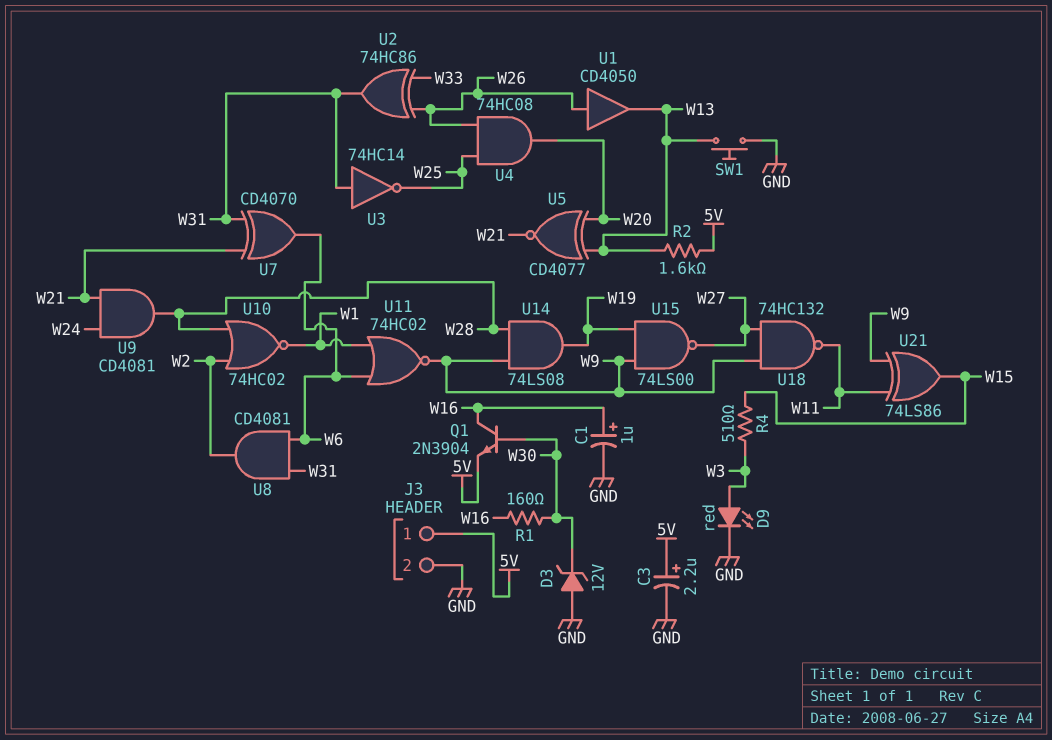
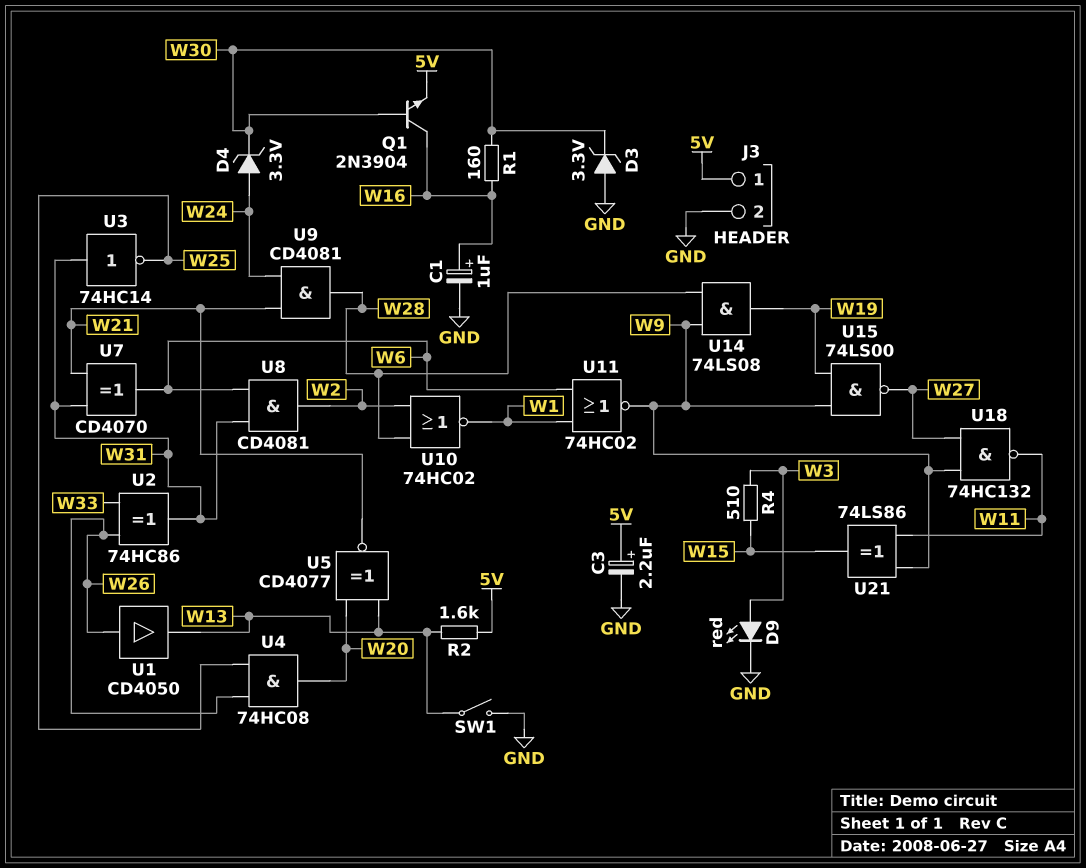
D3: zener 12V (A GND, K W30) -> zener 3.3V (A GND, K W30)
D4: none -> zener 3.3V (A W24, K W30)
SW1: button (GND, W13) -> switch (GND, W13)

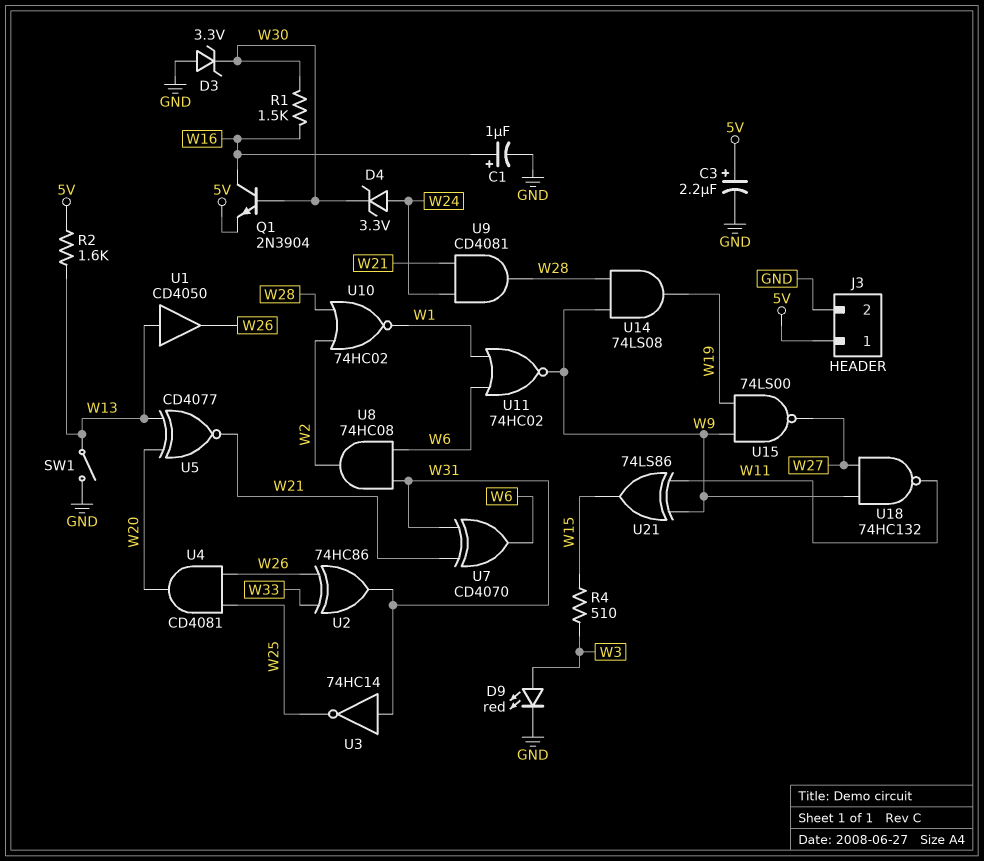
R1: 160 (W16, W30) -> 1.5k (W16, W30)
U1: buffer CD4050 (in W26, out W13) -> buffer CD4050 (in W13, out W26)
U4: AND 74HC08 (in W25, in W26, out W20) -> AND CD4081 (in W25, in W26, out W20)
U8: AND CD4081 (in W6, in W31, out W2) -> AND 74HC08 (in W6, in W31, out W2)

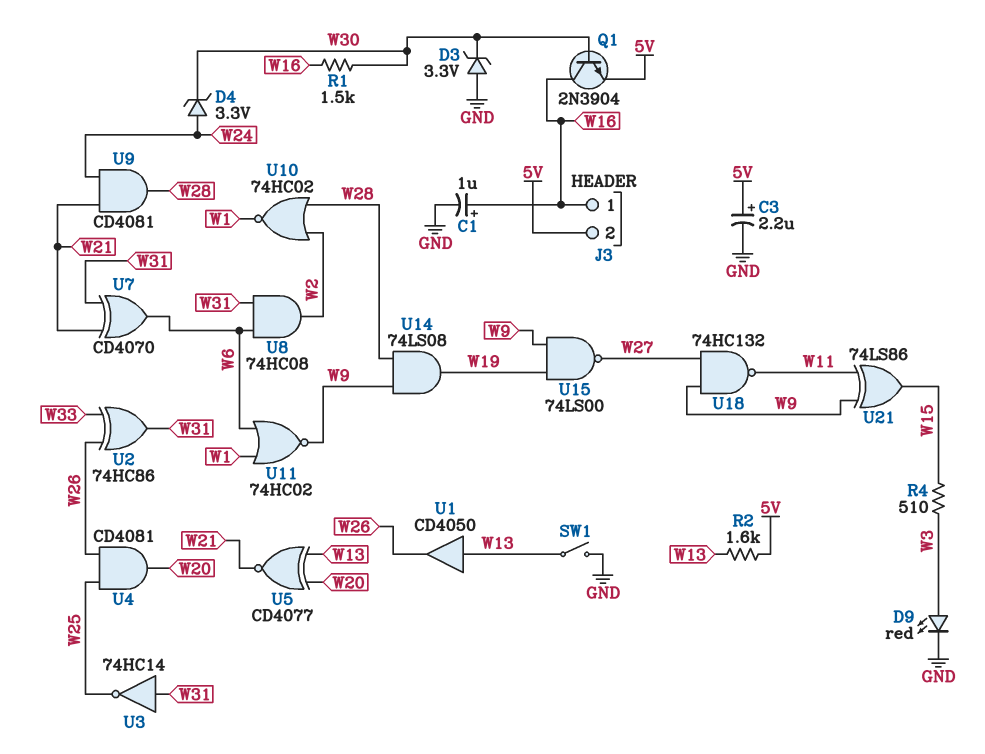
J3 pin 1: 5V -> W16
J3 pin 2: GND -> 5V

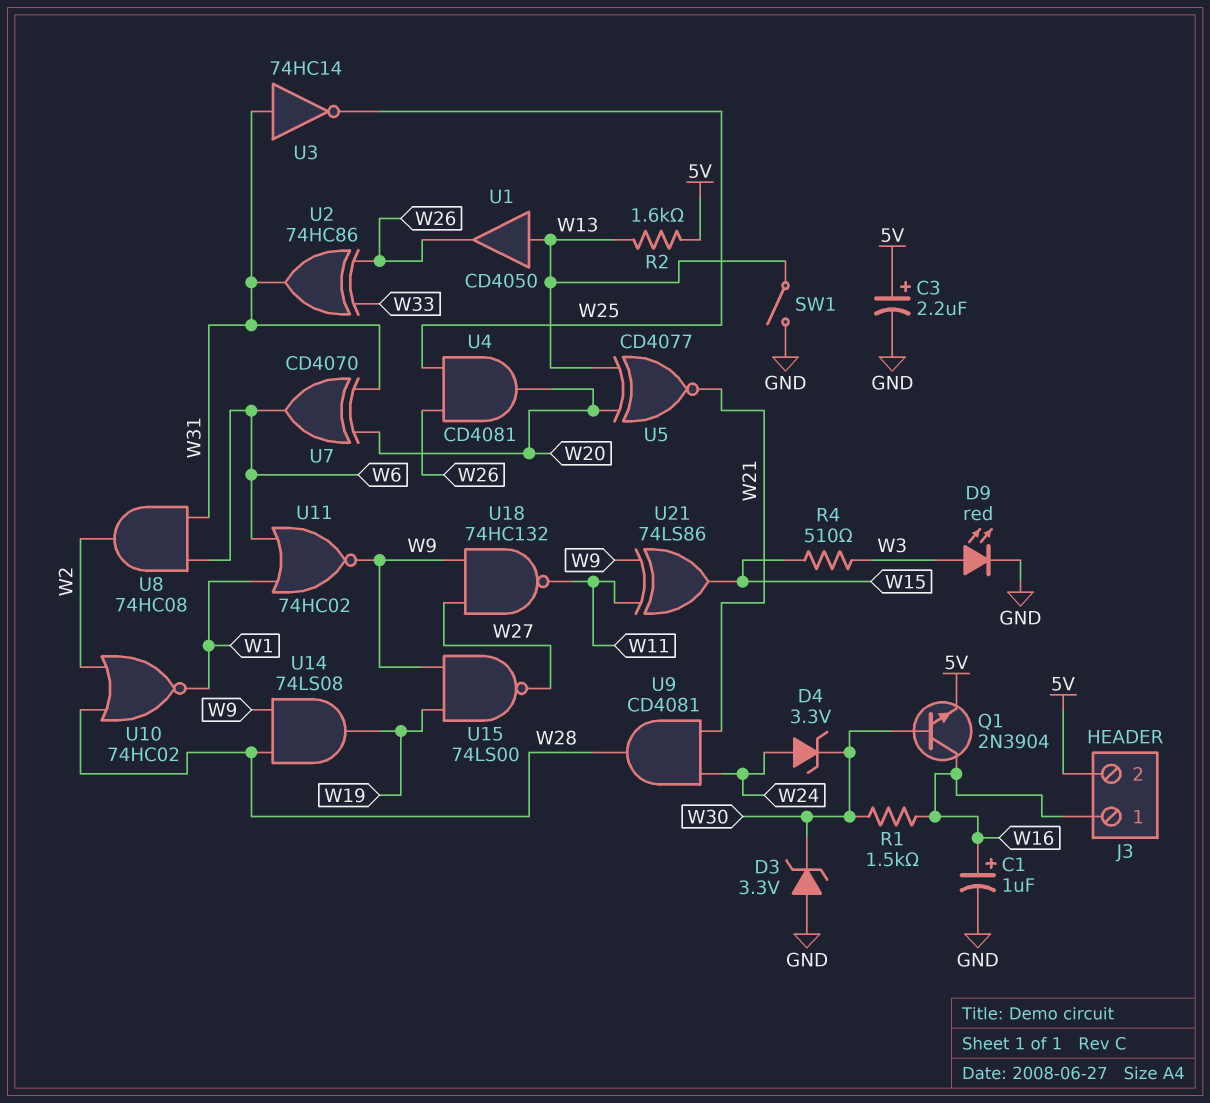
U7: XOR CD4070 (in W21, in W31, out W6) -> XOR CD4070 (in W20, in W31, out W6)

